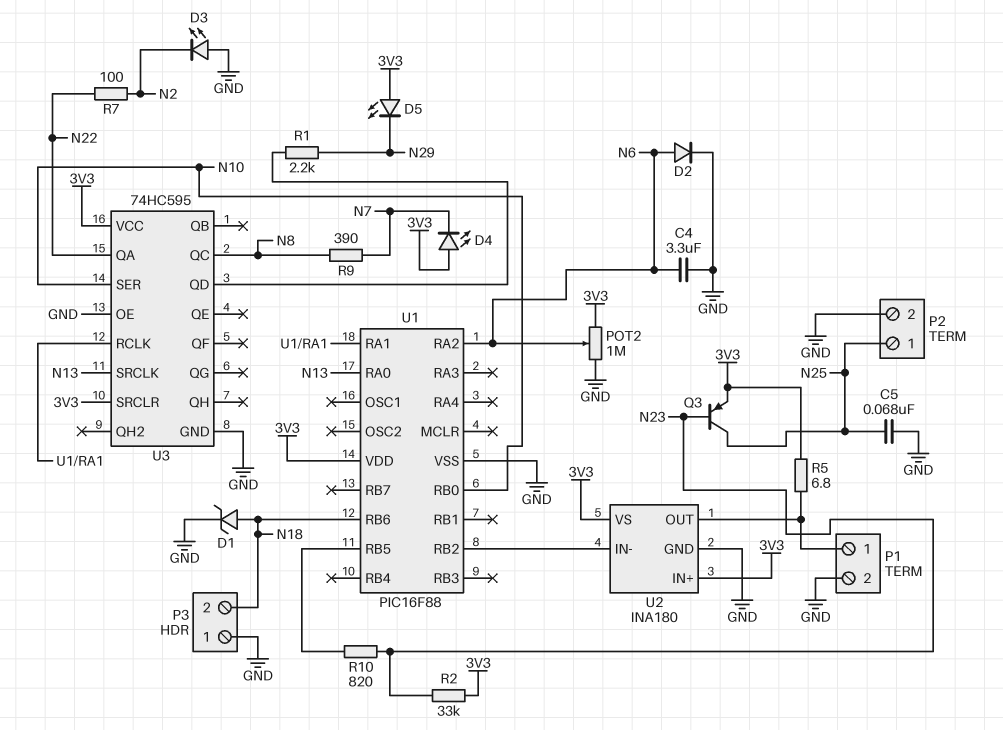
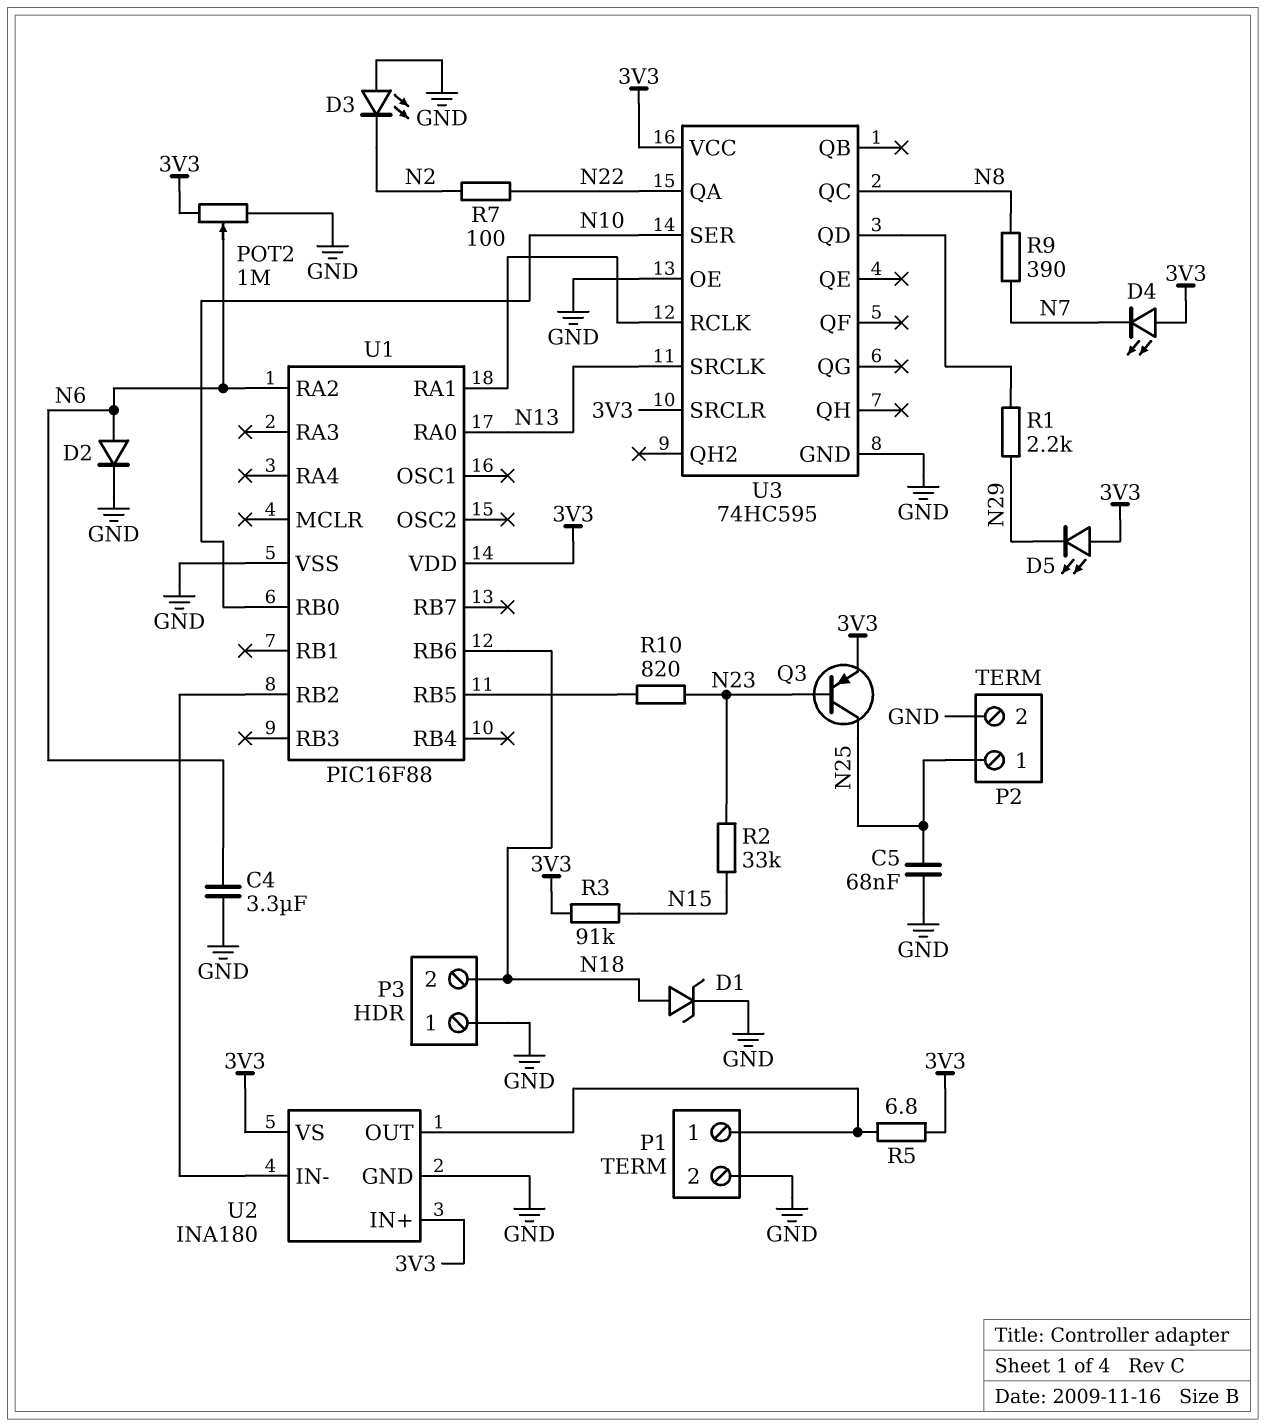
R2: 33k (3V3, N23) -> 33k (N15, N23)
R3: none -> 91k (3V3, N15)

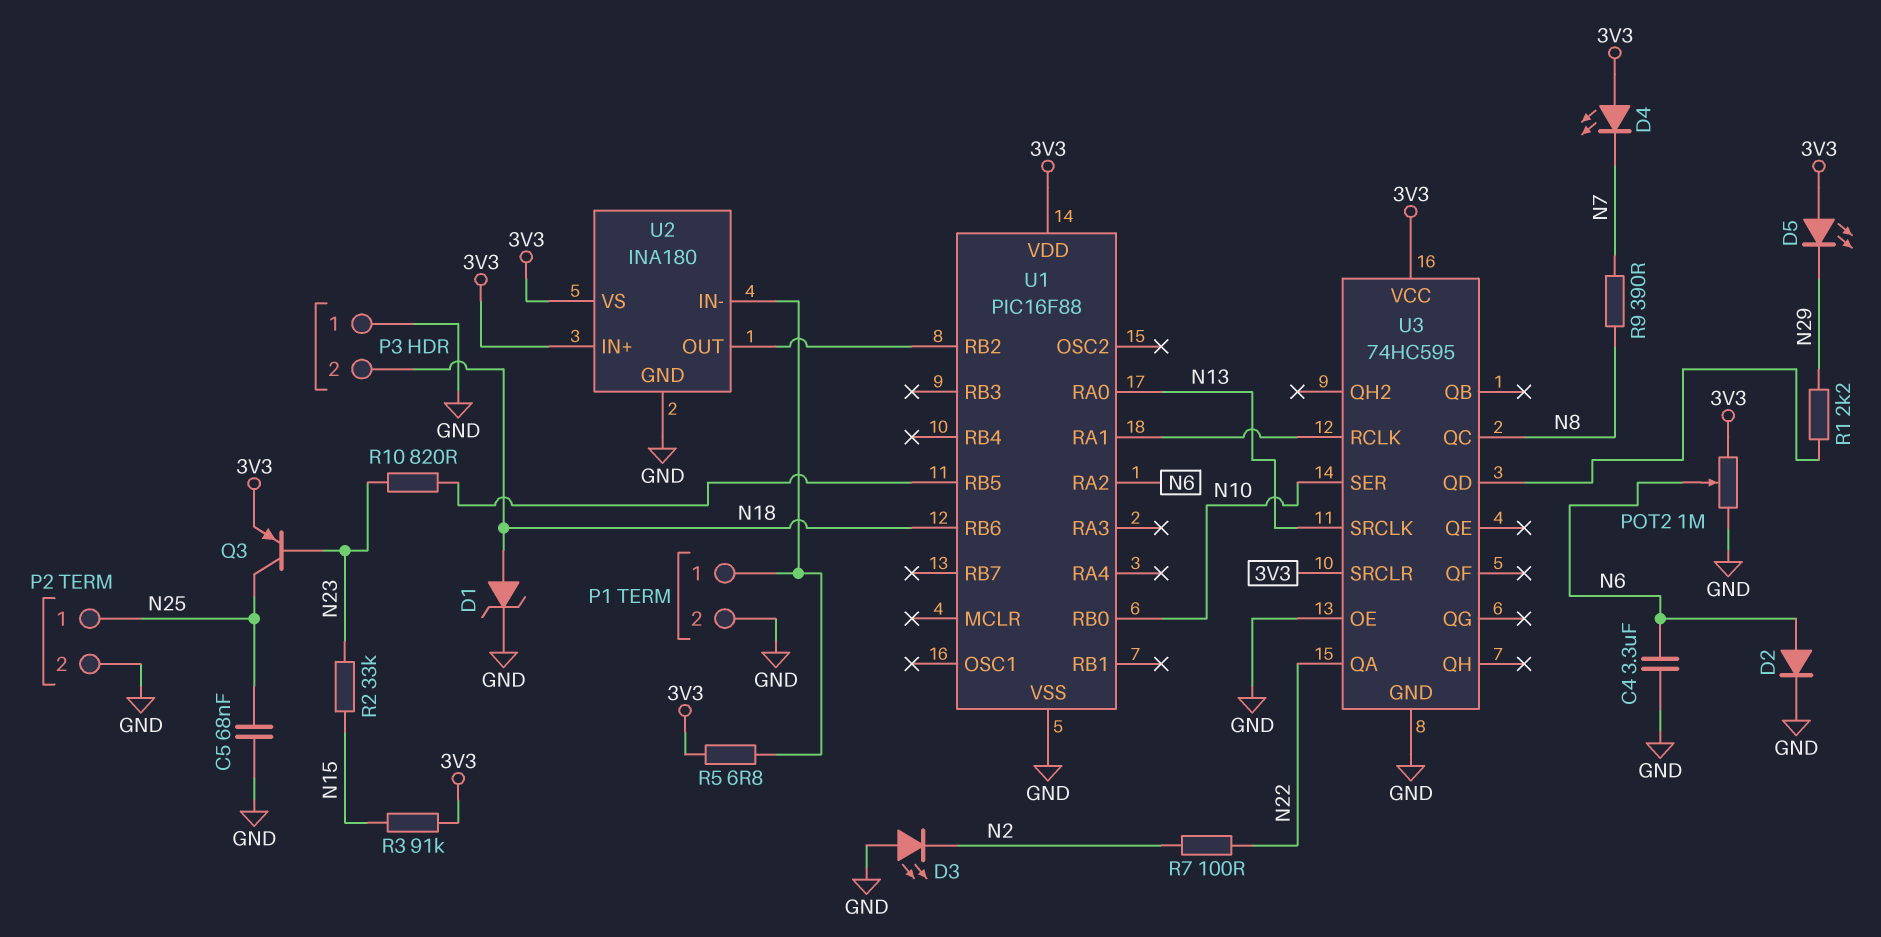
U2 pin IN-: U1/RB2 -> P1/1
U2 pin OUT: P1/1 -> U1/RB2

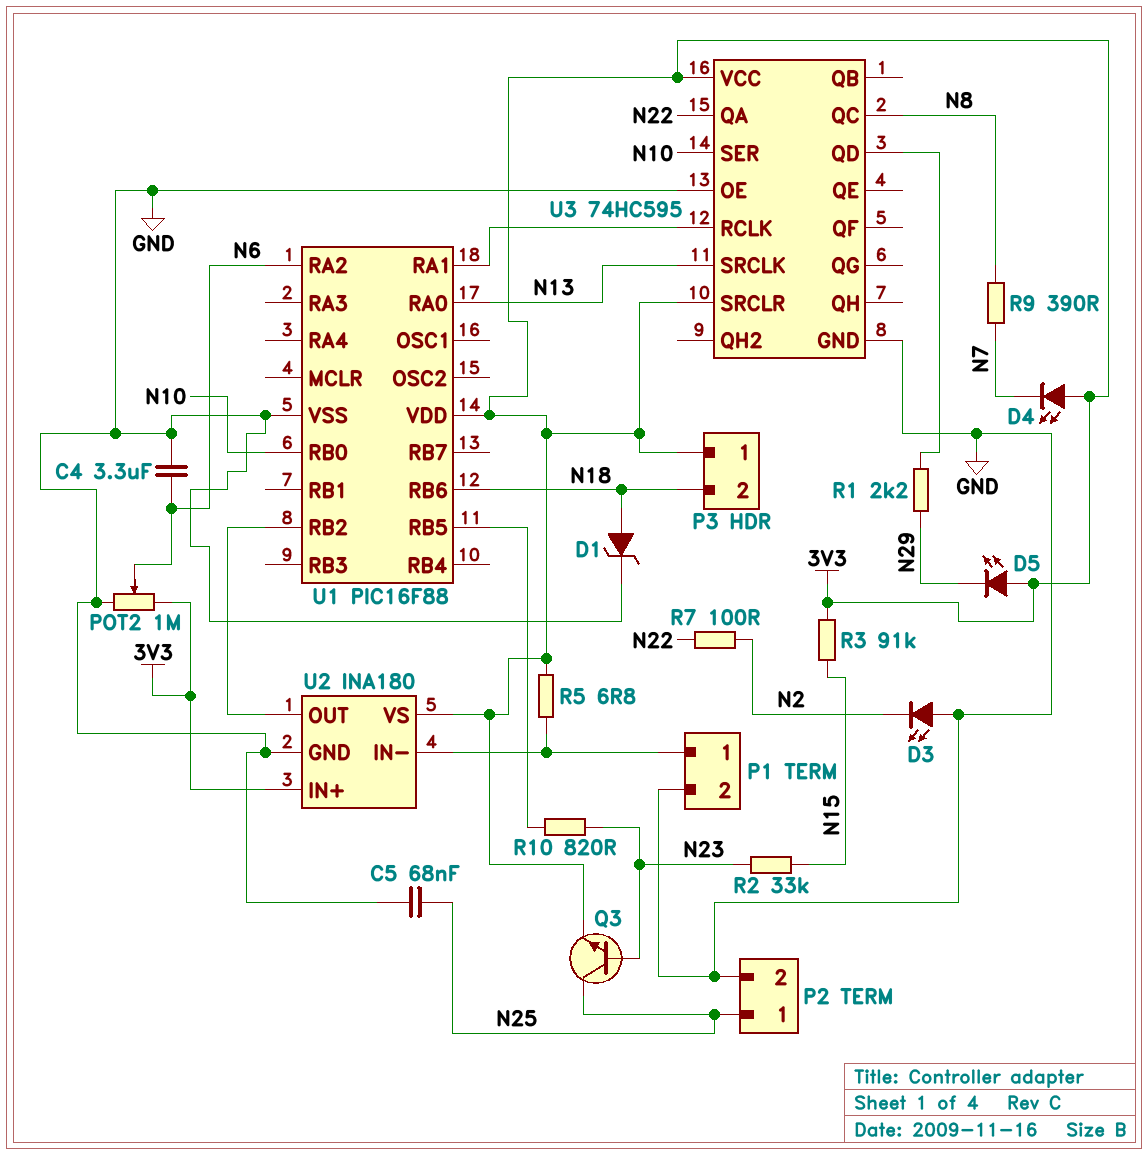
D2: diode (A N6, K GND) -> none
P3 pin 1: GND -> 3V3
Q3: PNP (B N23, C N25, E 3V3) -> NPN (B N23, C N25, E 3V3)

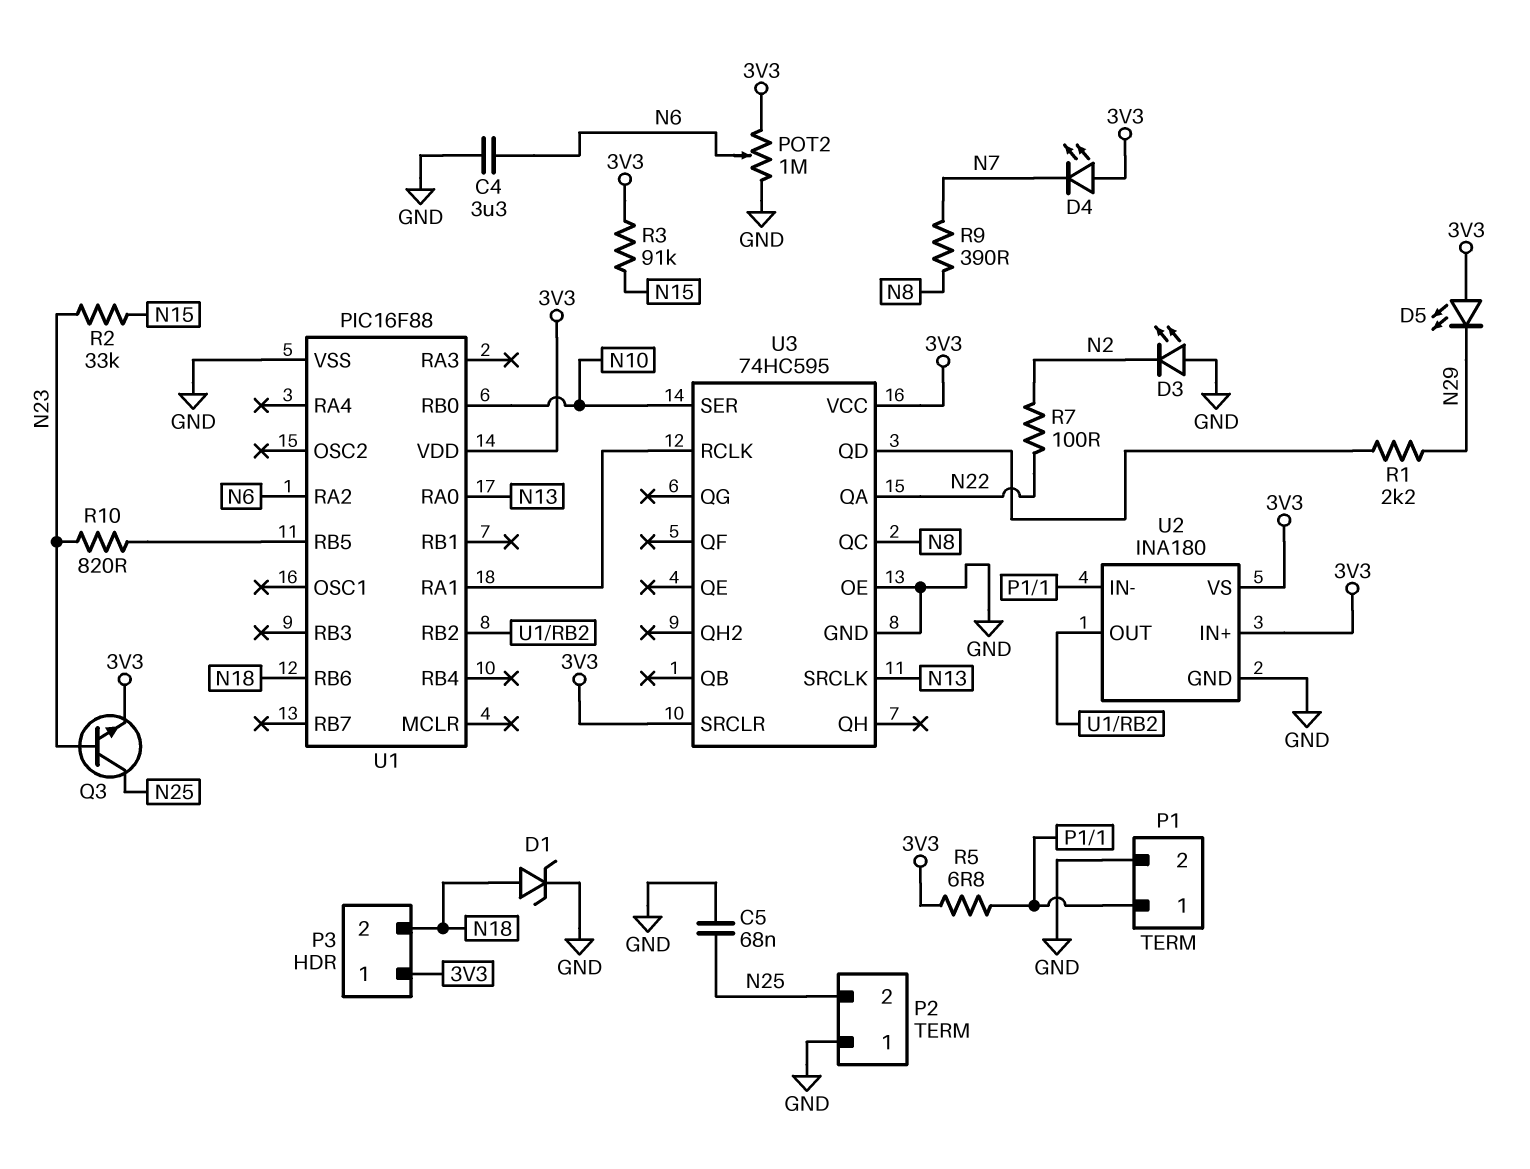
P2 pin 1: N25 -> GND
P2 pin 2: GND -> N25

